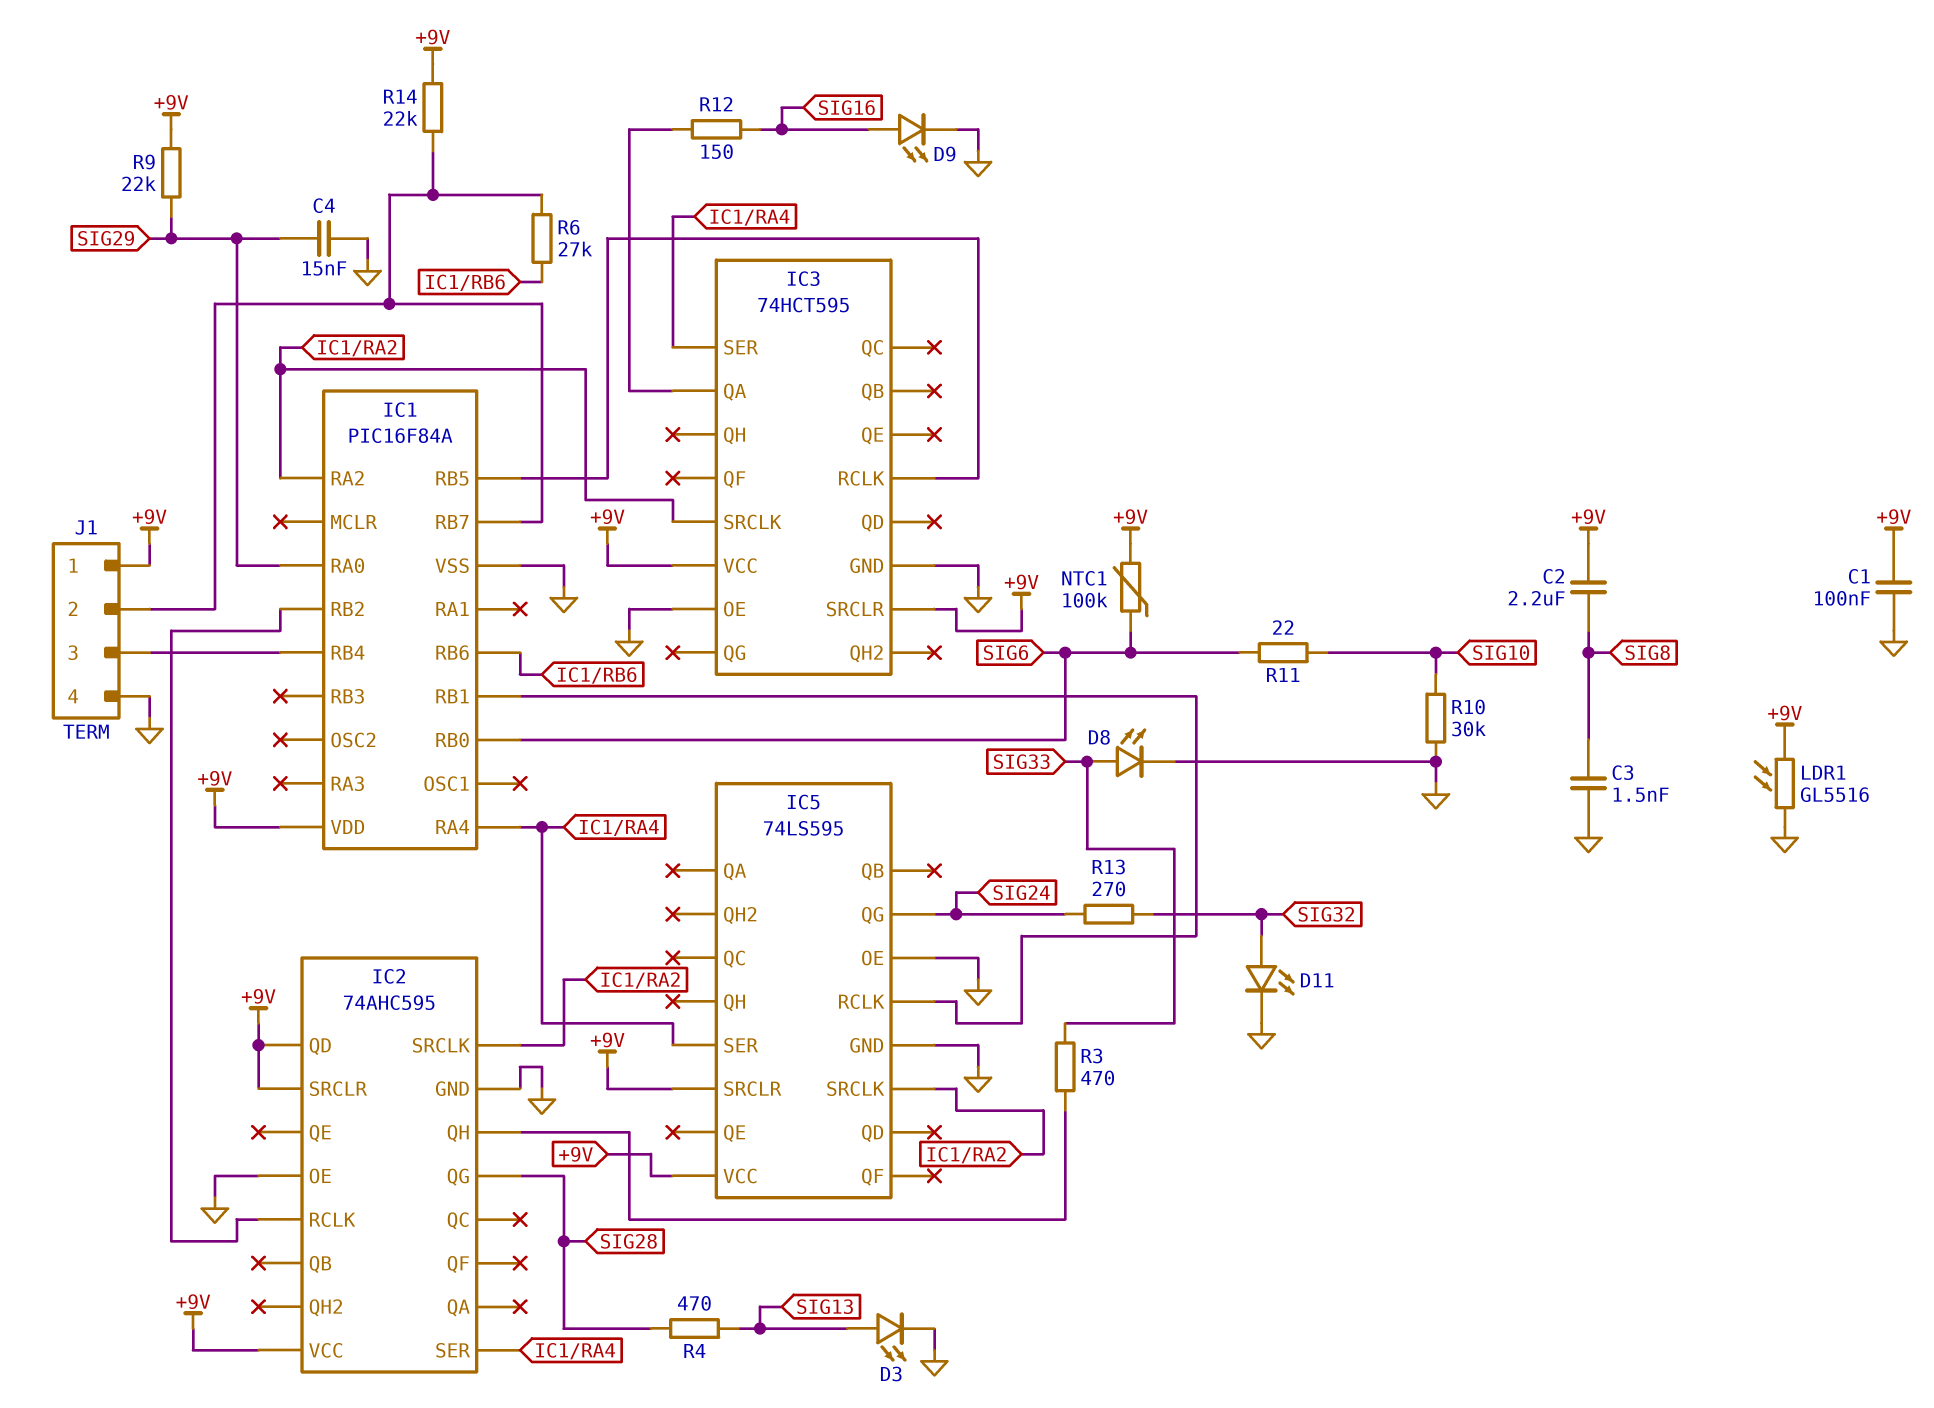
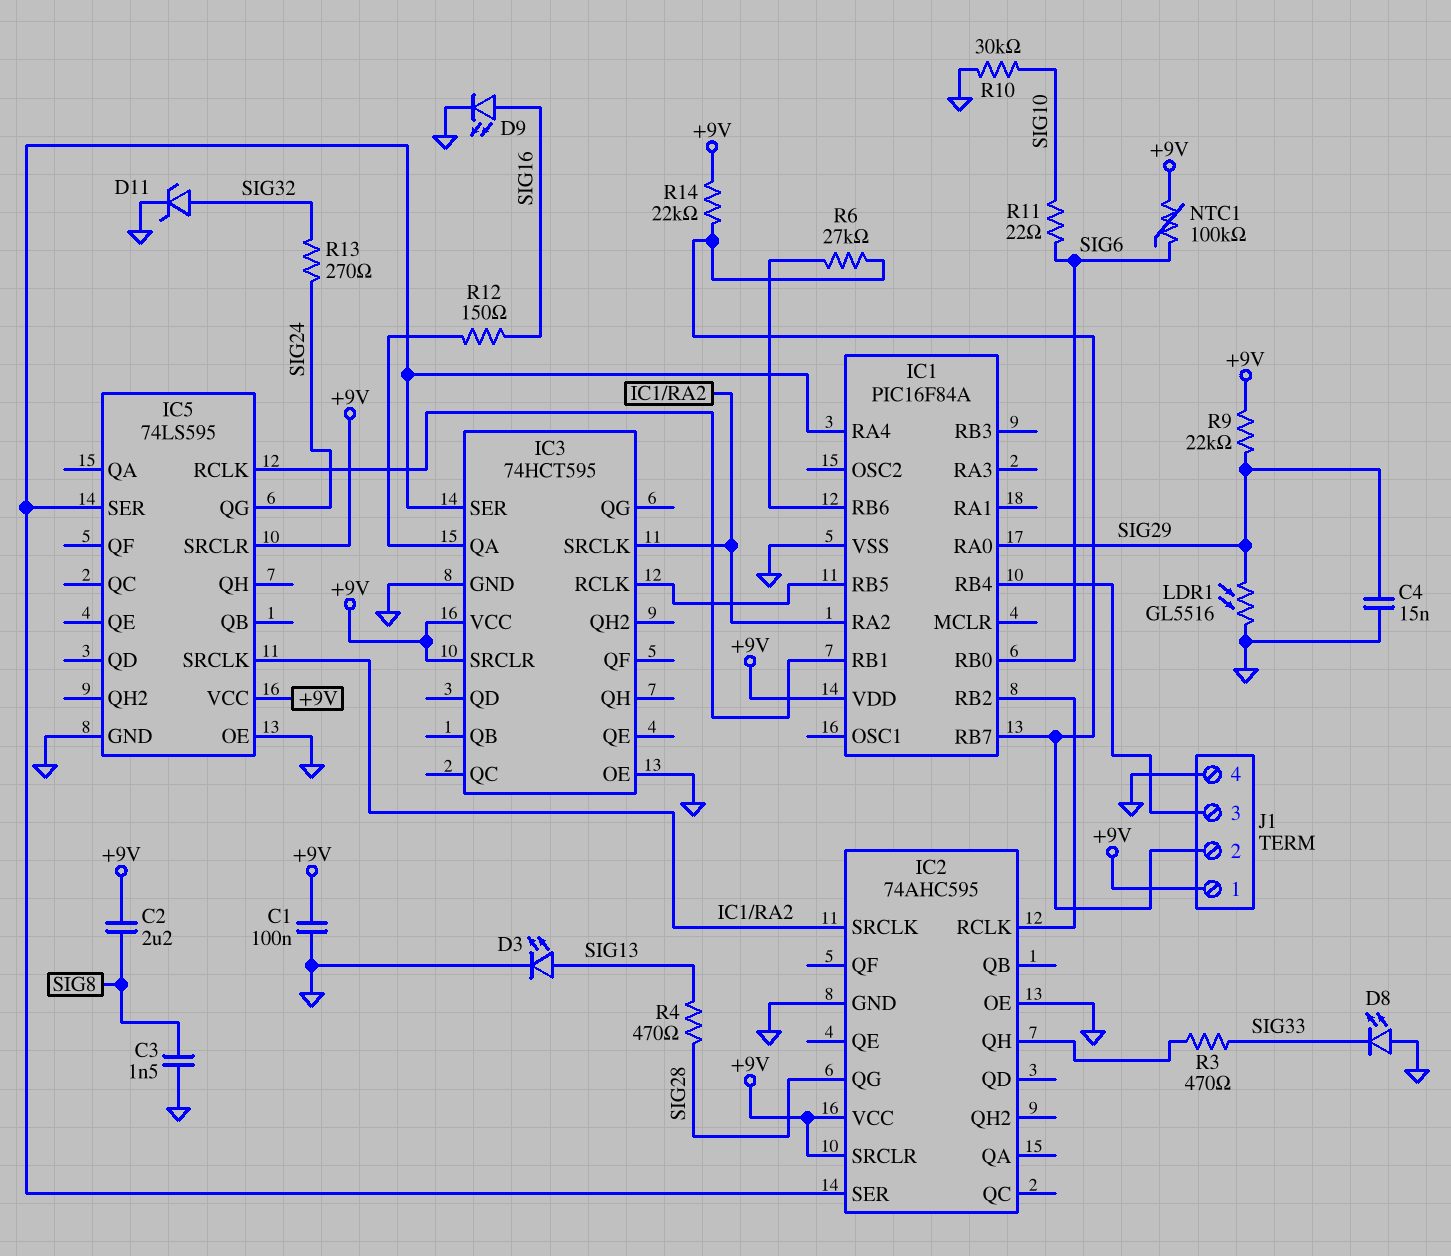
D8: LED (A SIG33, K GND) -> LED (A GND, K SIG33)
D11: LED (A SIG32, K GND) -> zener (A SIG32, K GND)
IC2 pin QD: +9V -> none
LDR1: GL5516 (+9V, GND) -> GL5516 (GND, SIG29)

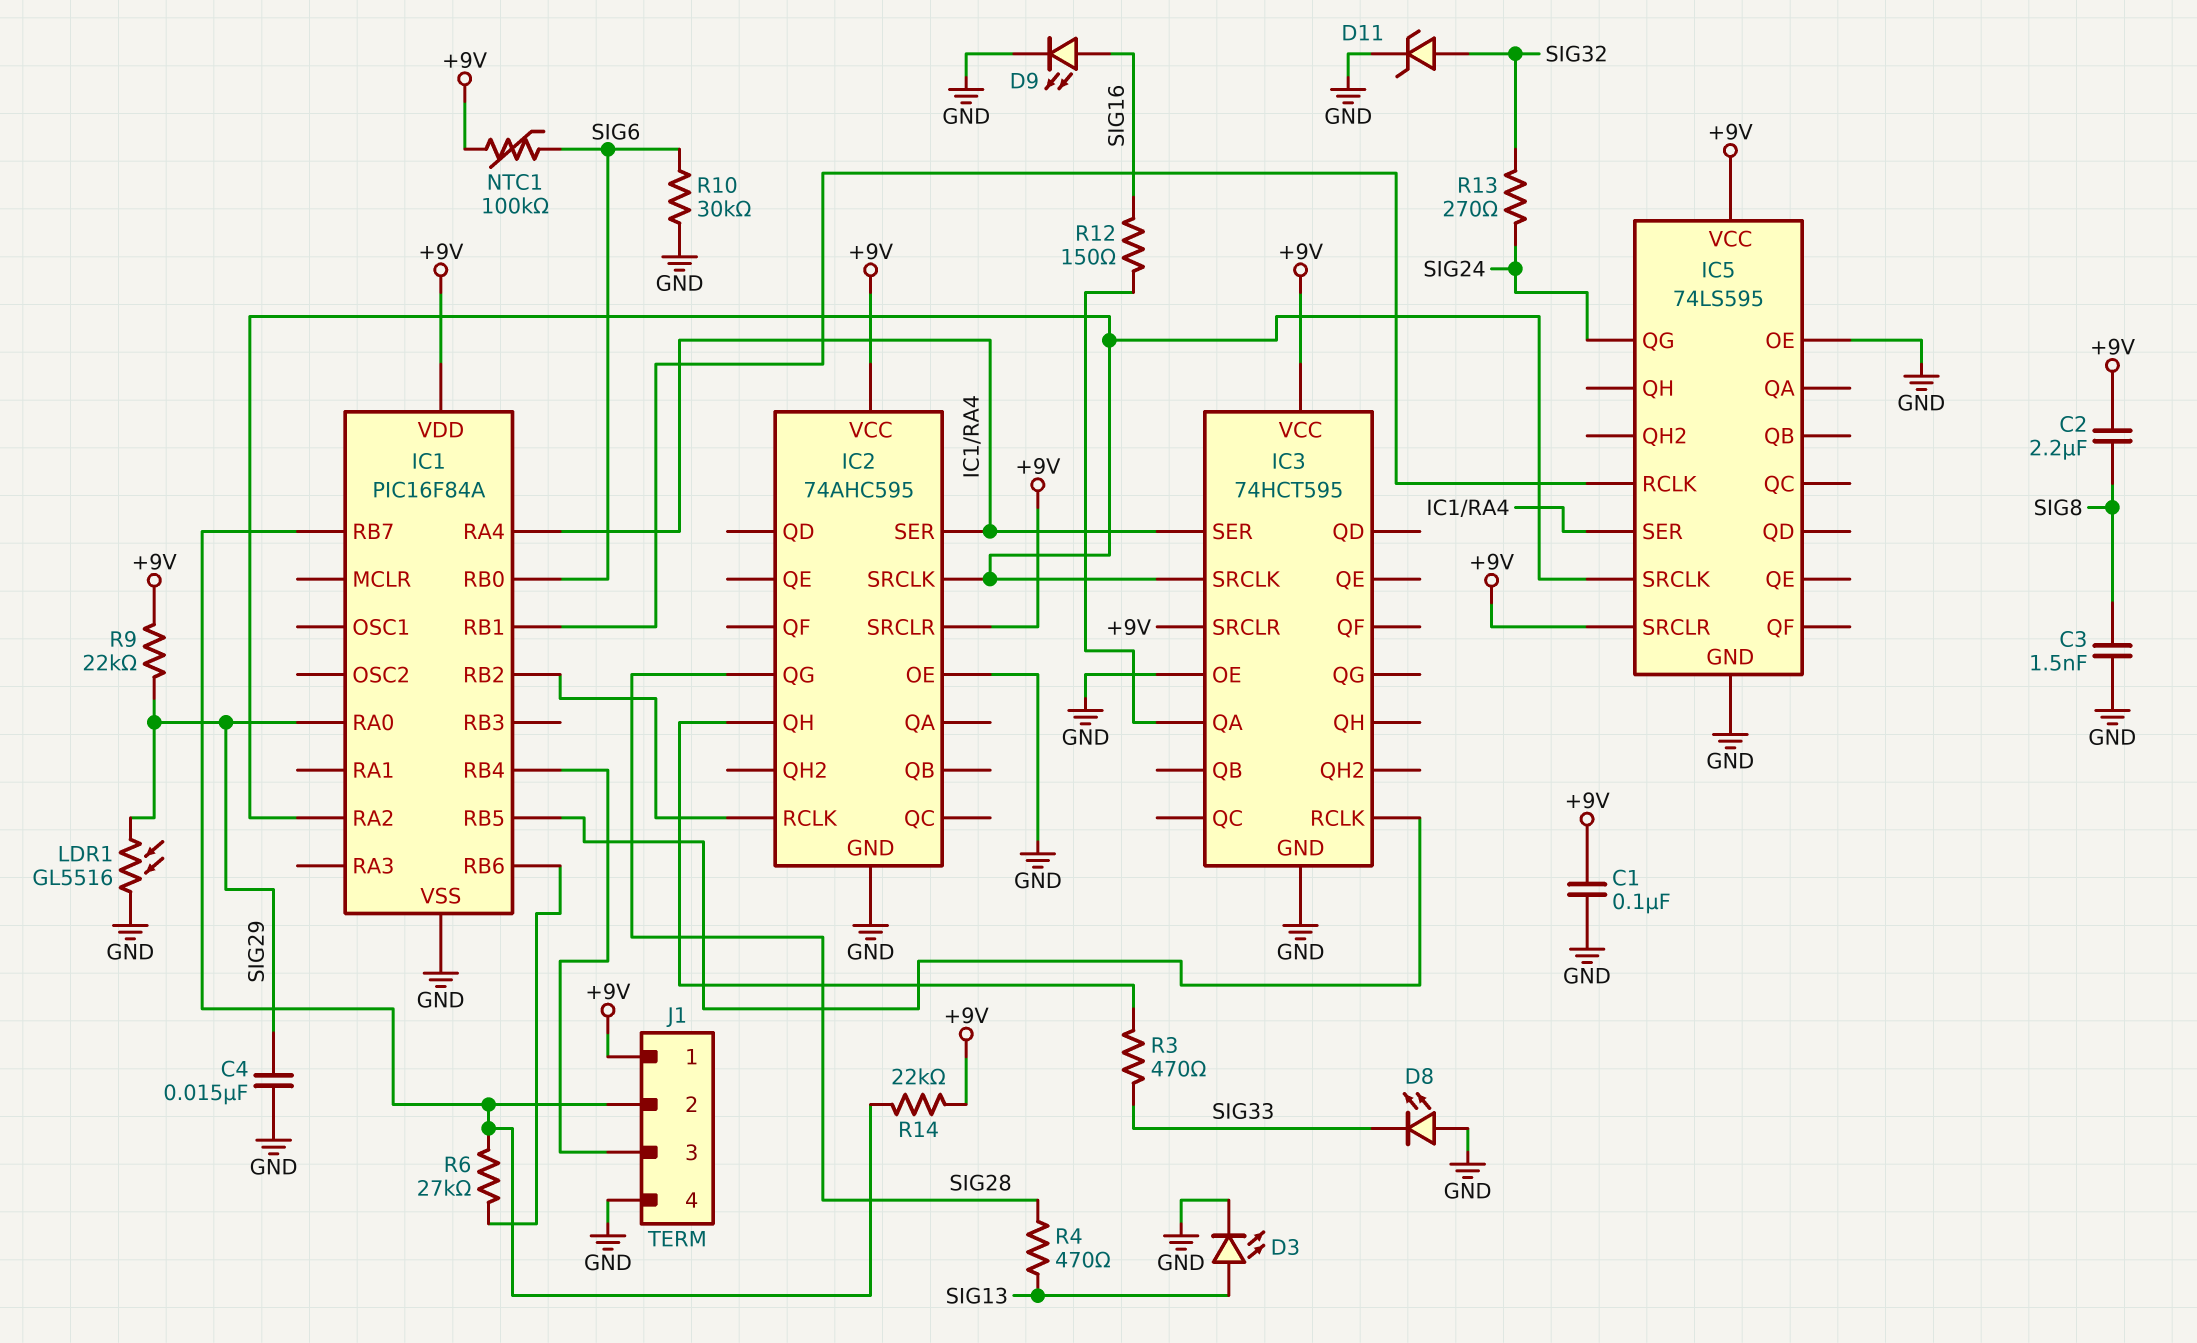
R10: 30k (GND, SIG10) -> 30k (GND, SIG6)
R11: 22 (SIG6, SIG10) -> none

